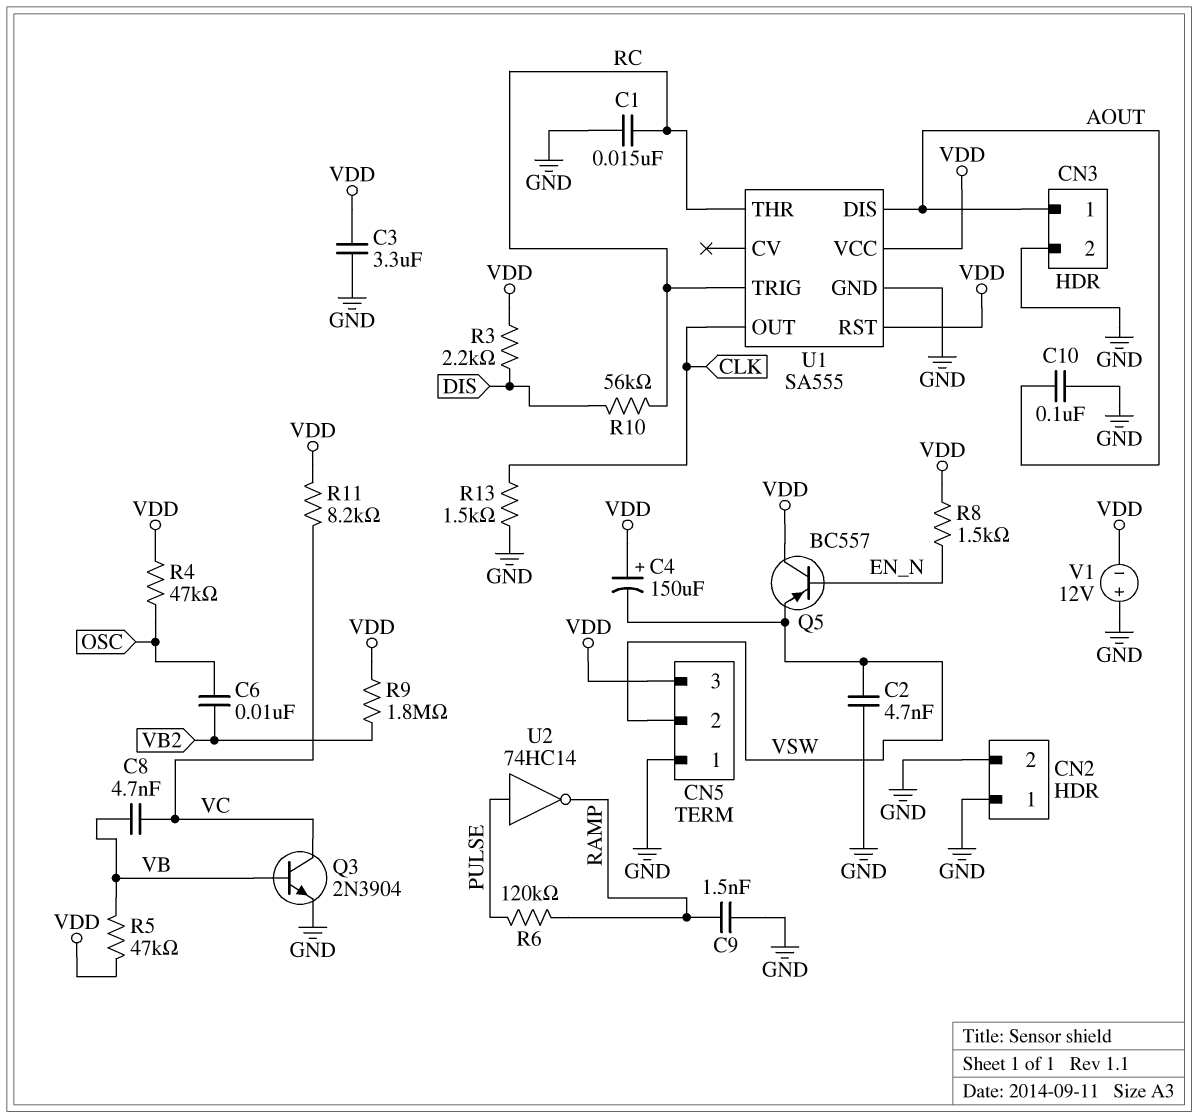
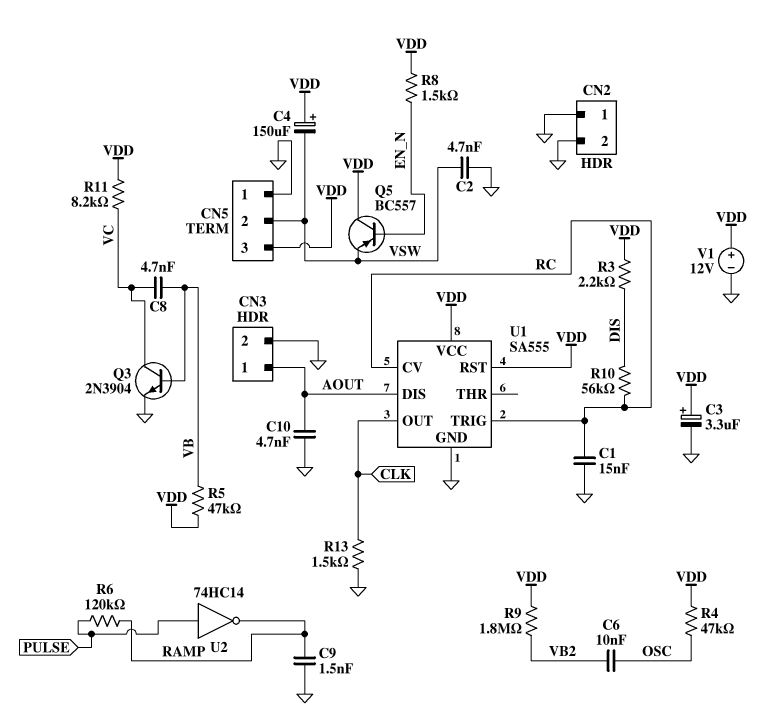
C3: 3.3uF (GND, VDD) -> 3.3uF (plus VDD, minus GND)
C10: 100nF (AOUT, GND) -> 4.7nF (AOUT, GND)
U1 pin CV: none -> RC
U1 pin THR: RC -> none
V1: 12V (plus GND, minus VDD) -> 12V (plus VDD, minus GND)

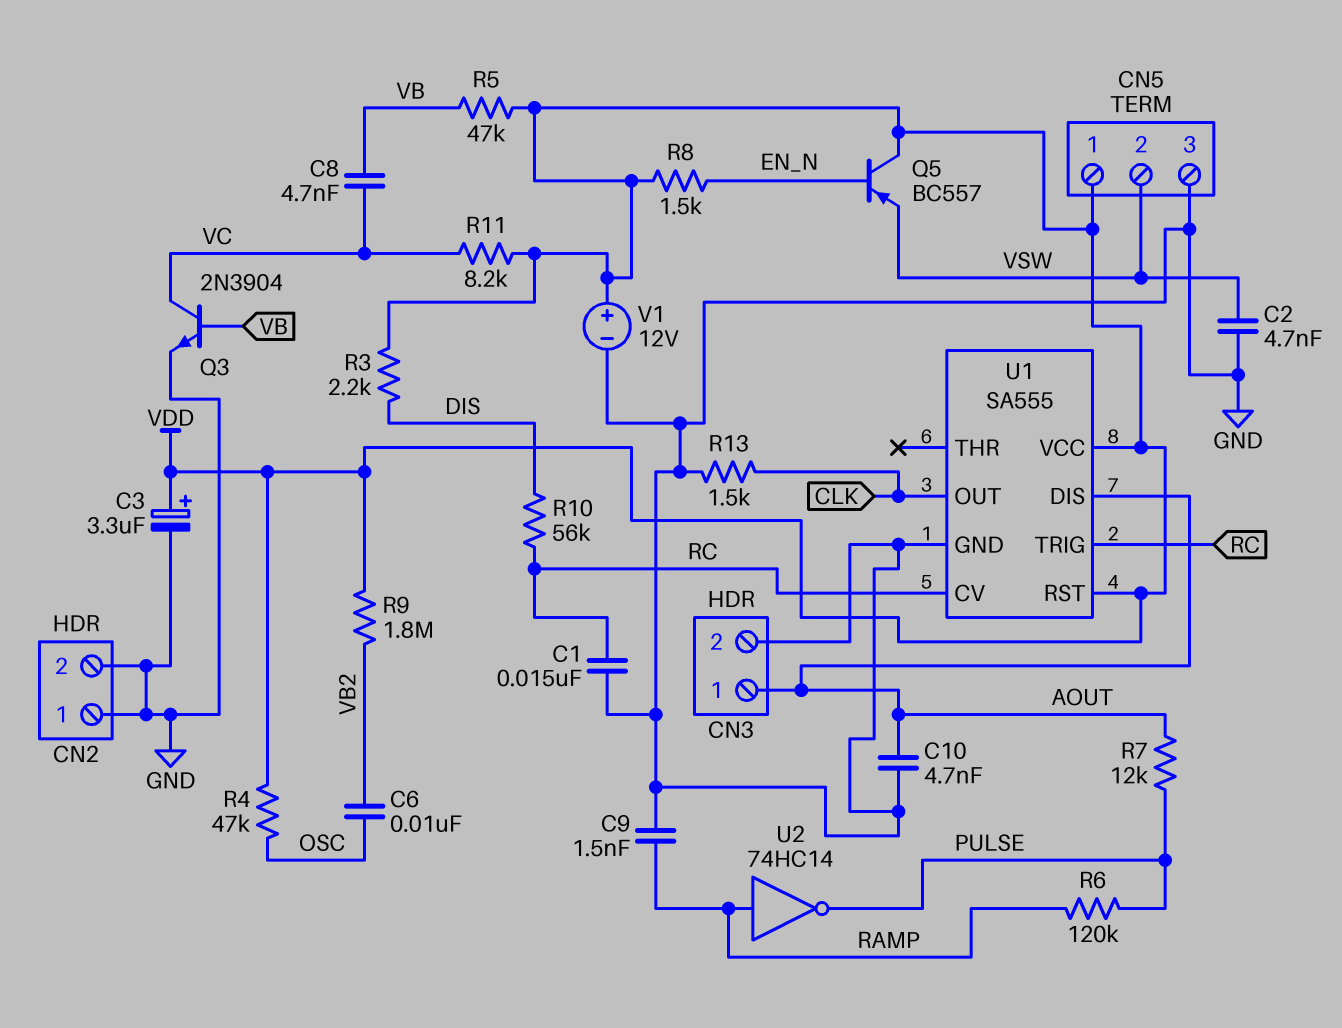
C4: 150uF (plus VDD, minus VSW) -> none
CN5 pin 1: GND -> VDD
CN5 pin 3: VDD -> GND
R7: none -> 12k (AOUT, PULSE)
U2: NOT 74HC14 (in PULSE, out RAMP) -> NOT 74HC14 (in RAMP, out PULSE)

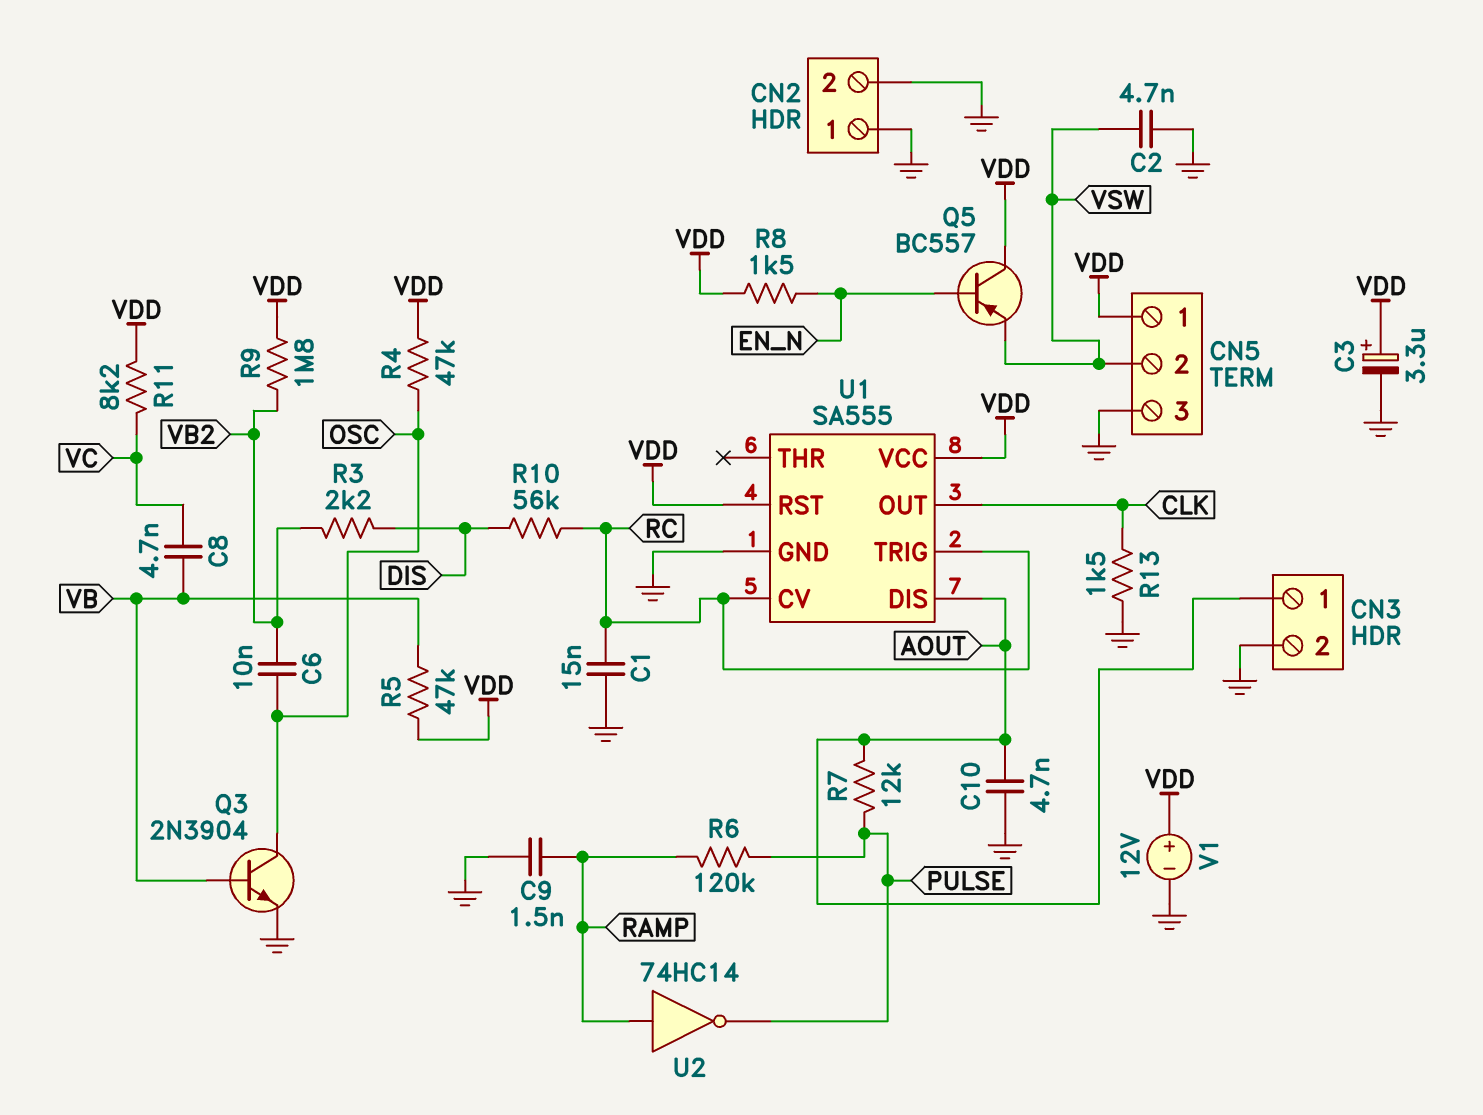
Q3: NPN 2N3904 (B VB, C VC, E GND) -> NPN 2N3904 (B VB, C OSC, E GND)
R3: 2.2k (DIS, VDD) -> 2.2k (DIS, VB2)

